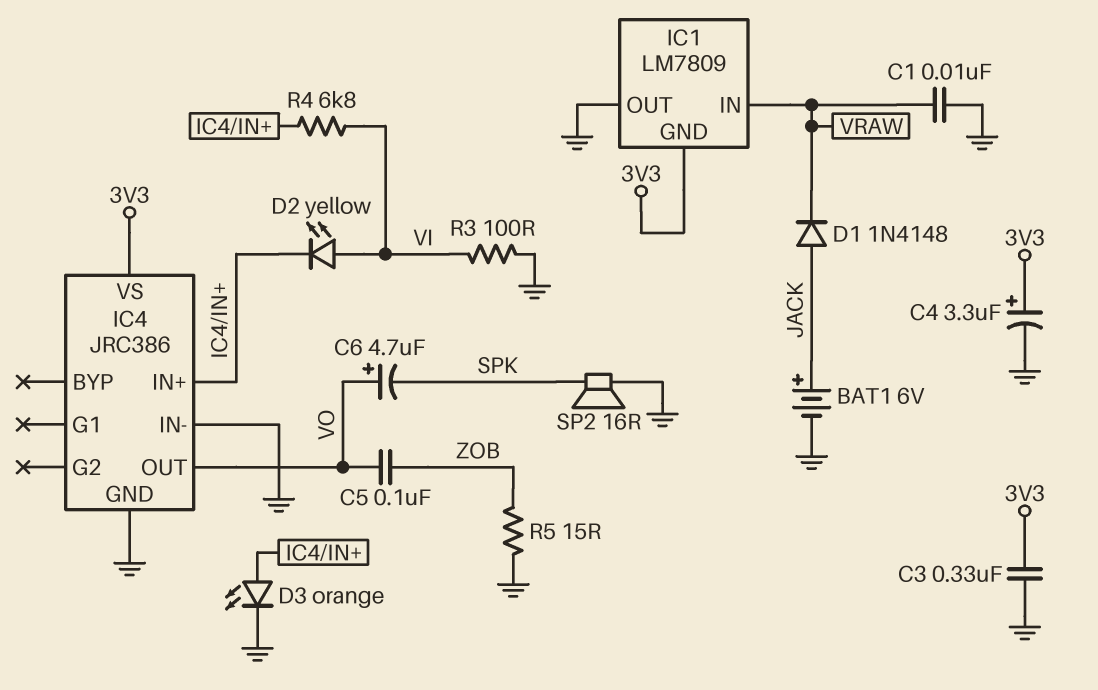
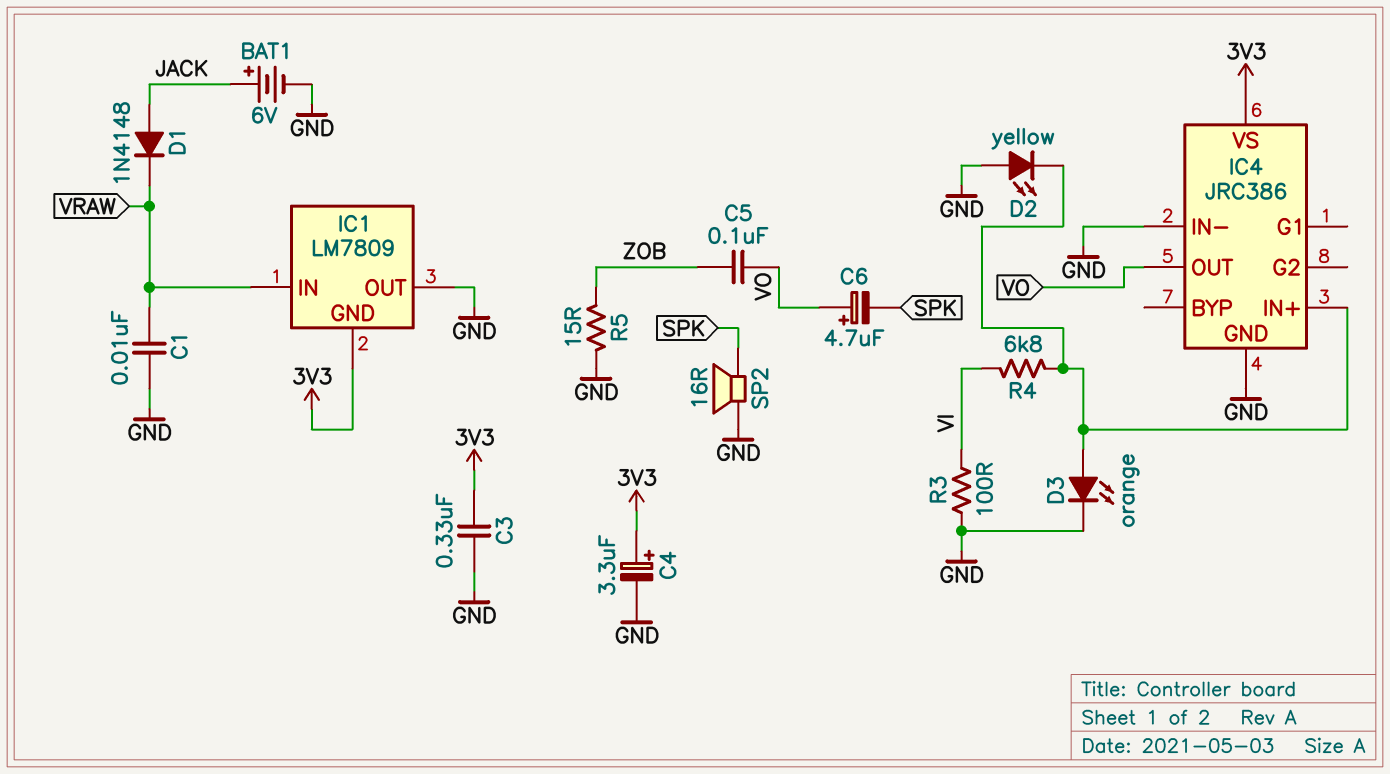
D2: LED yellow (A VI, K IC4/IN+) -> LED yellow (A GND, K IC4/IN+)

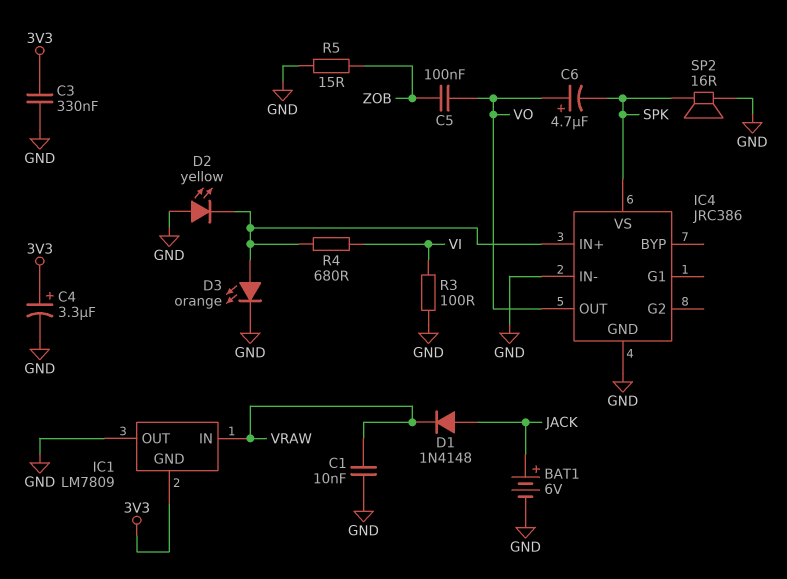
IC4 pin VS: 3V3 -> SPK
R4: 6.8k (IC4/IN+, VI) -> 680 (IC4/IN+, VI)

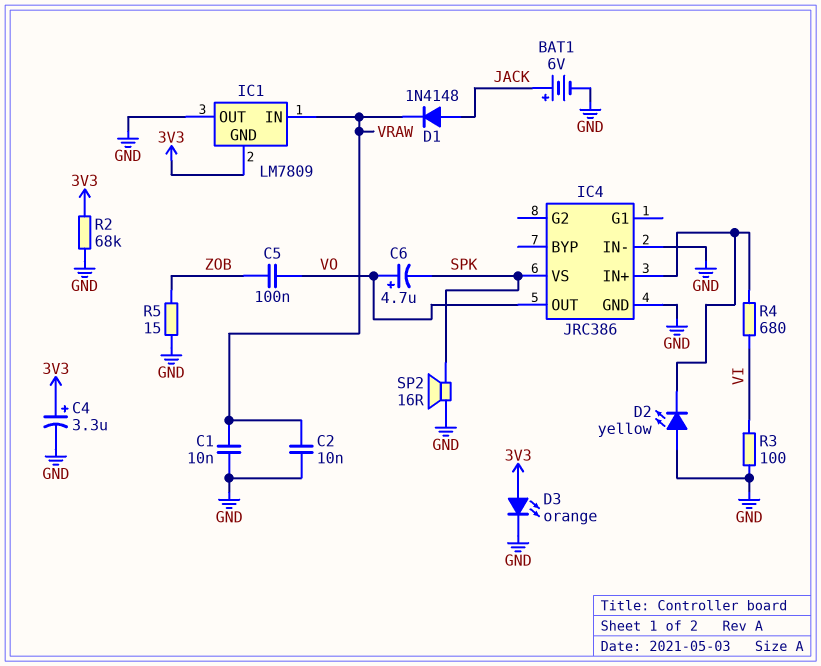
C2: none -> 10nF (GND, VRAW)
C3: 330nF (3V3, GND) -> none
D3: LED orange (A IC4/IN+, K GND) -> LED orange (A 3V3, K GND)
R2: none -> 68k (3V3, GND)

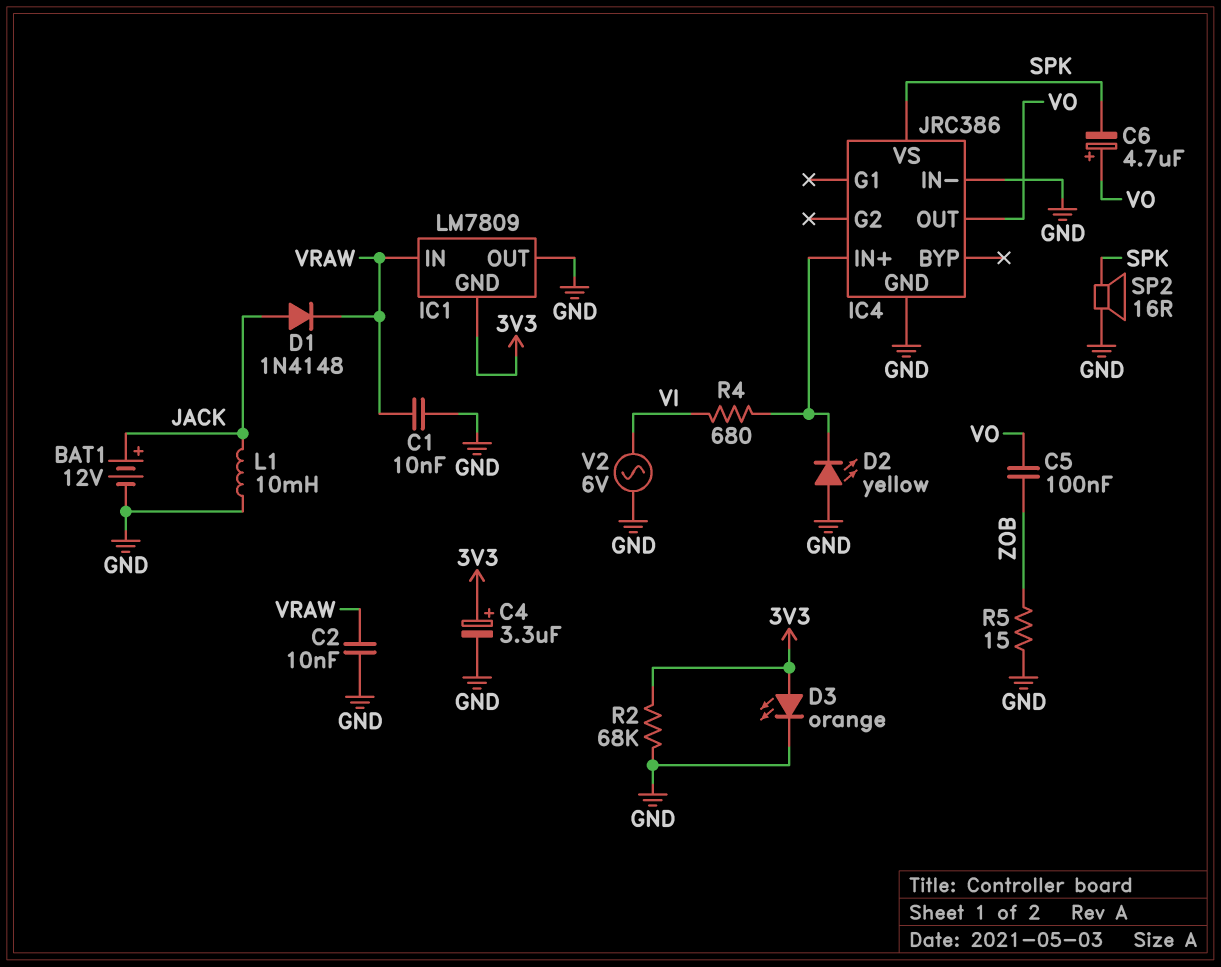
BAT1: 6V (plus JACK, minus GND) -> 12V (plus JACK, minus GND)
L1: none -> 10mH (GND, JACK)
R3: 100 (GND, VI) -> none
V2: none -> AC 6V (GND, VI)

